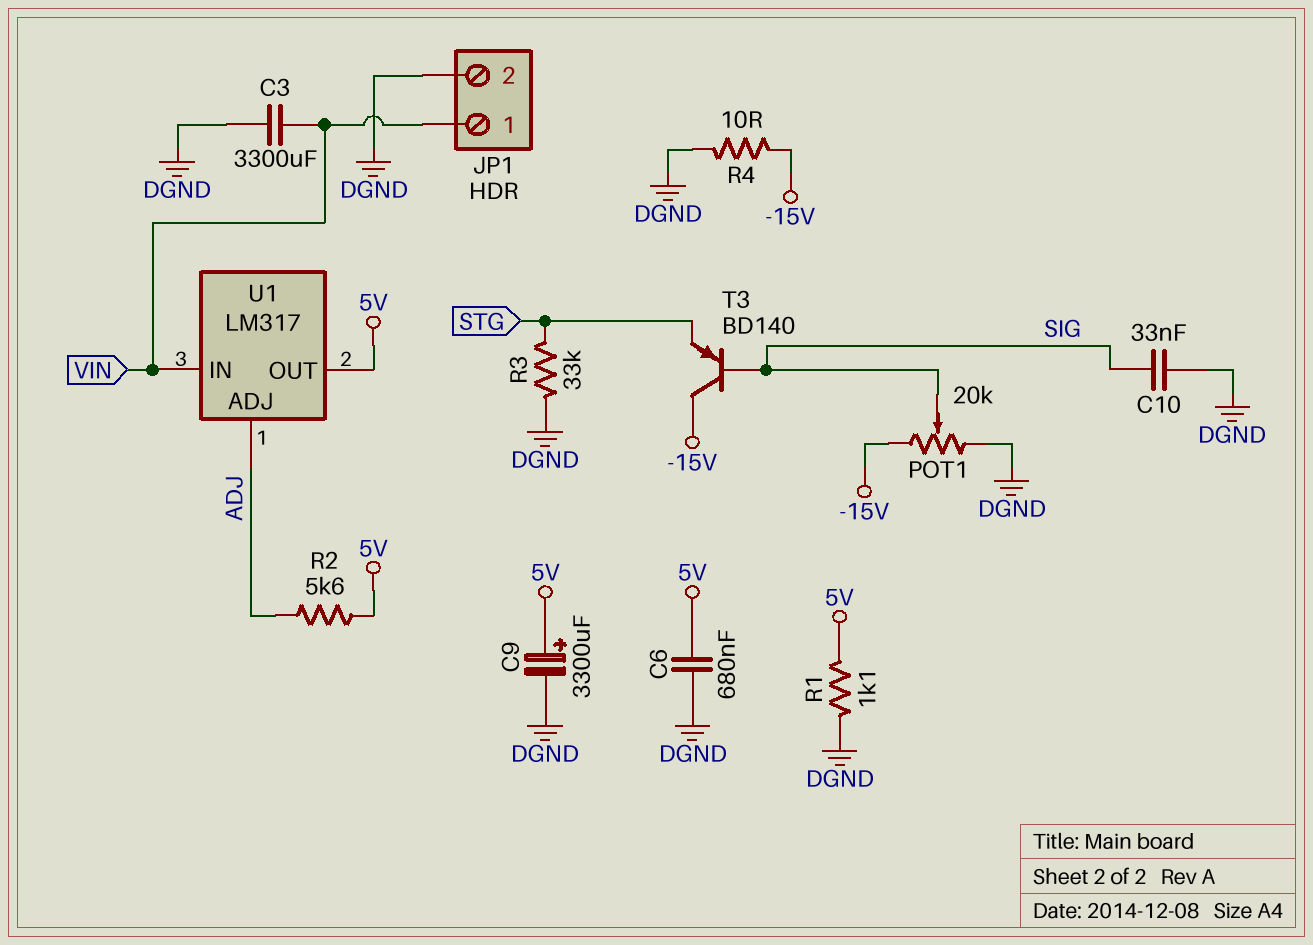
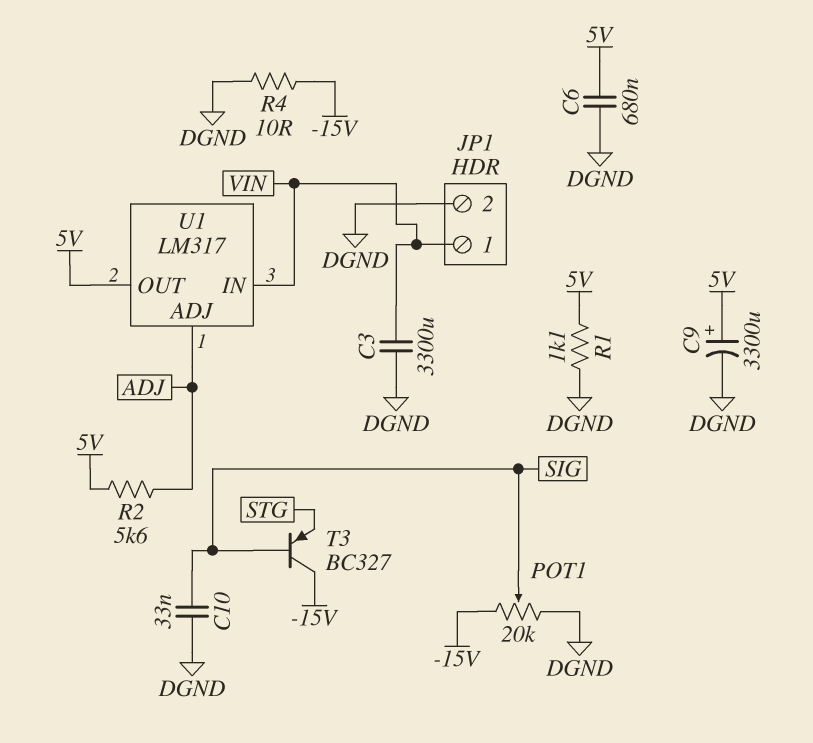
R3: 33k (DGND, STG) -> none
T3: PNP BD140 (B SIG, C -15V, E STG) -> PNP BC327 (B SIG, C -15V, E STG)

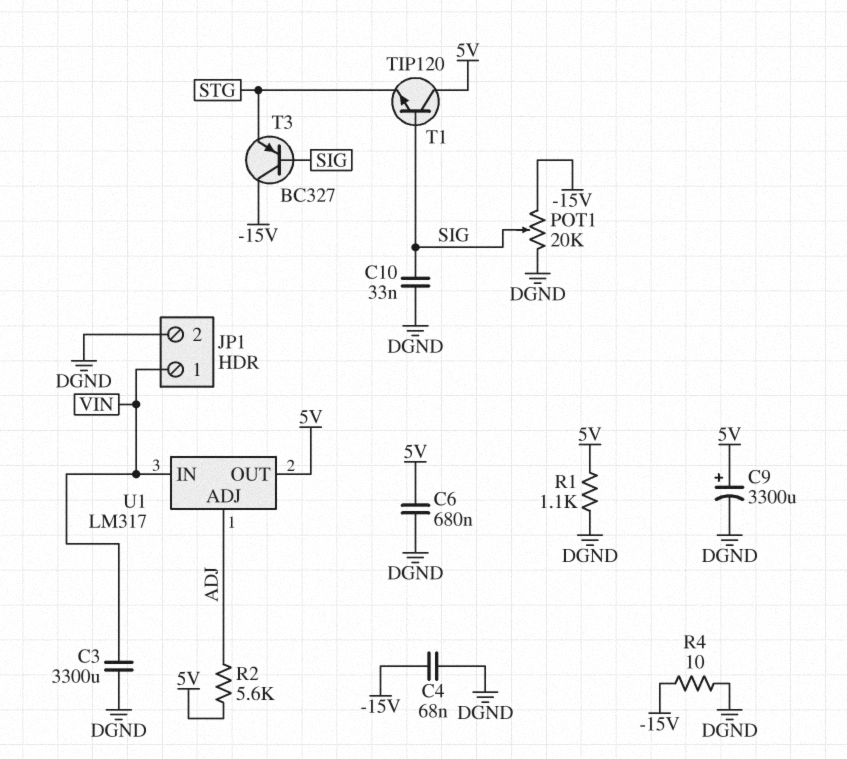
C4: none -> 68nF (-15V, DGND)
T1: none -> NPN TIP120 (B SIG, C 5V, E STG)

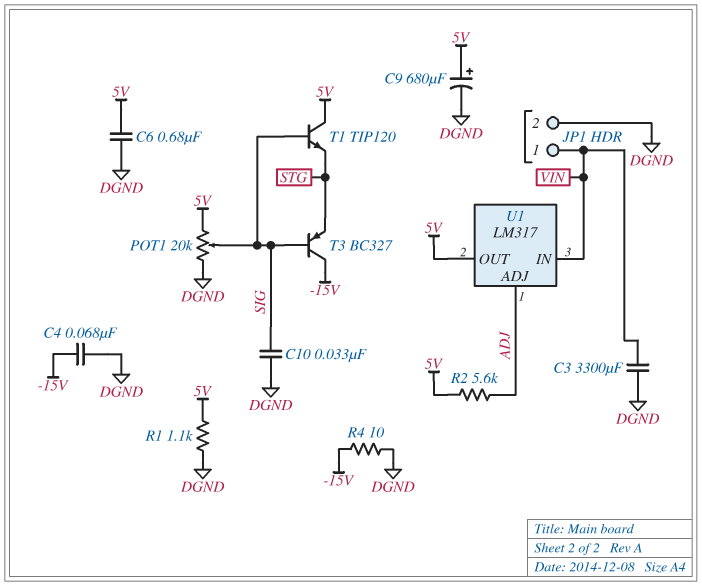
C9: 3300uF (plus 5V, minus DGND) -> 680uF (plus 5V, minus DGND)
POT1: 20k (-15V, DGND, wiper SIG) -> 20k (5V, DGND, wiper SIG)

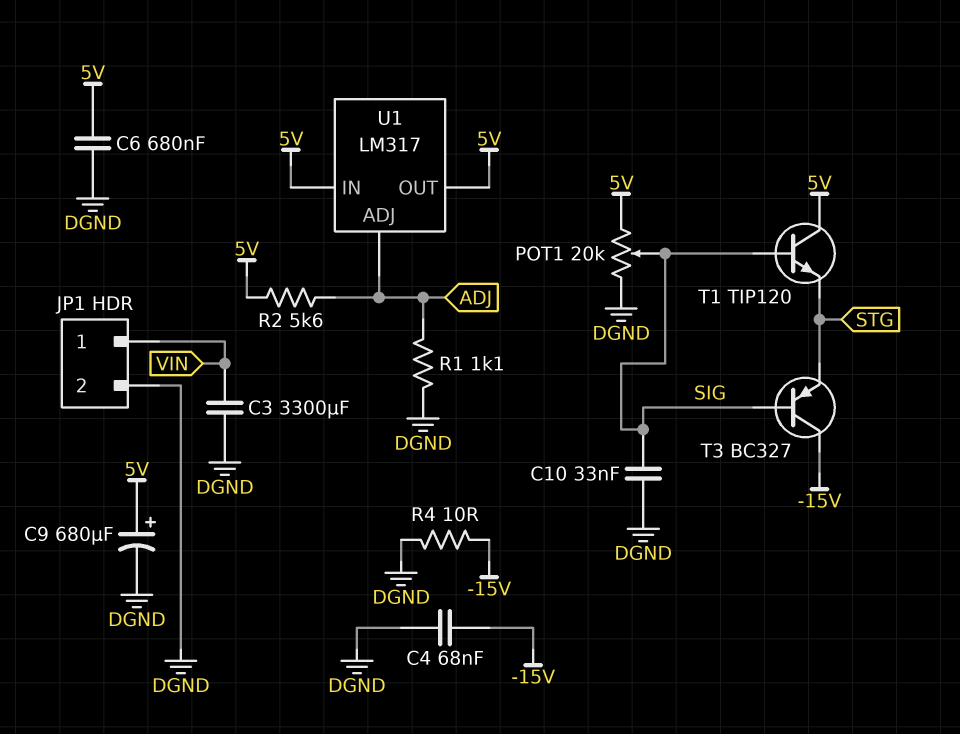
R1: 1.1k (5V, DGND) -> 1.1k (ADJ, DGND)
U1 pin IN: VIN -> 5V

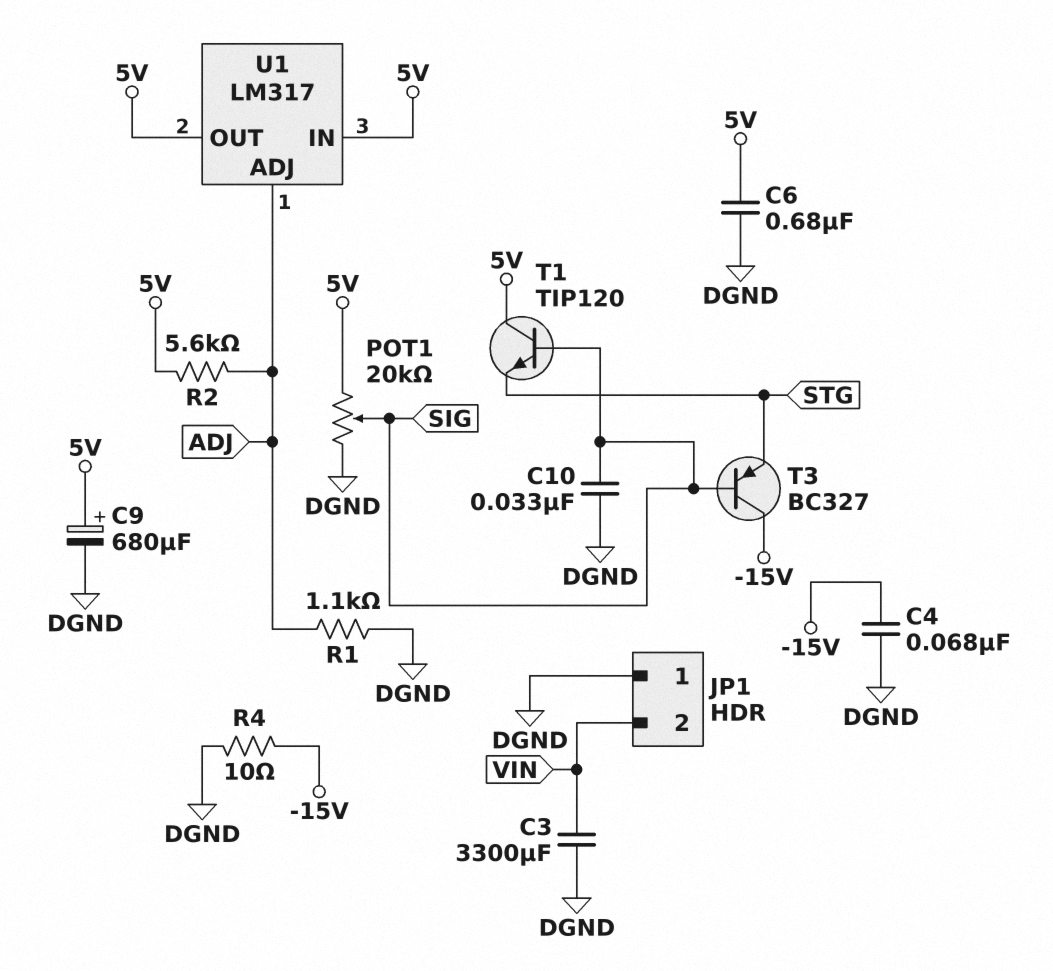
JP1 pin 1: VIN -> DGND
JP1 pin 2: DGND -> VIN

